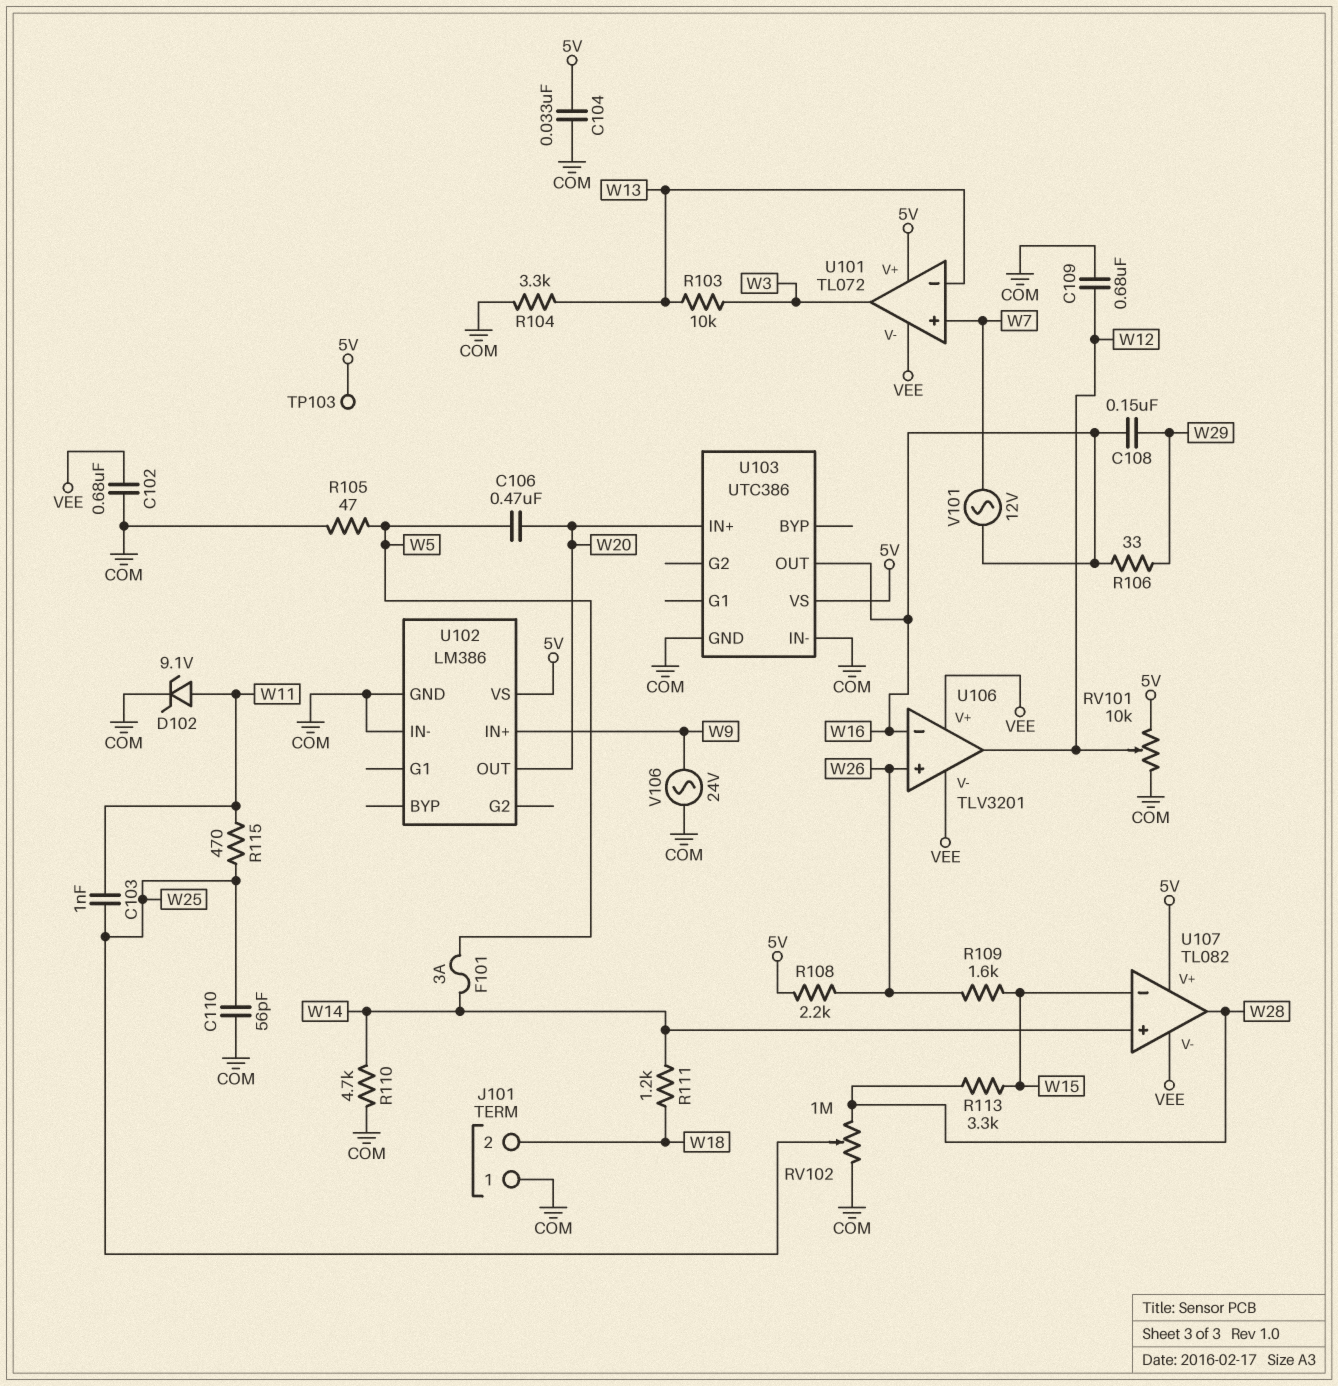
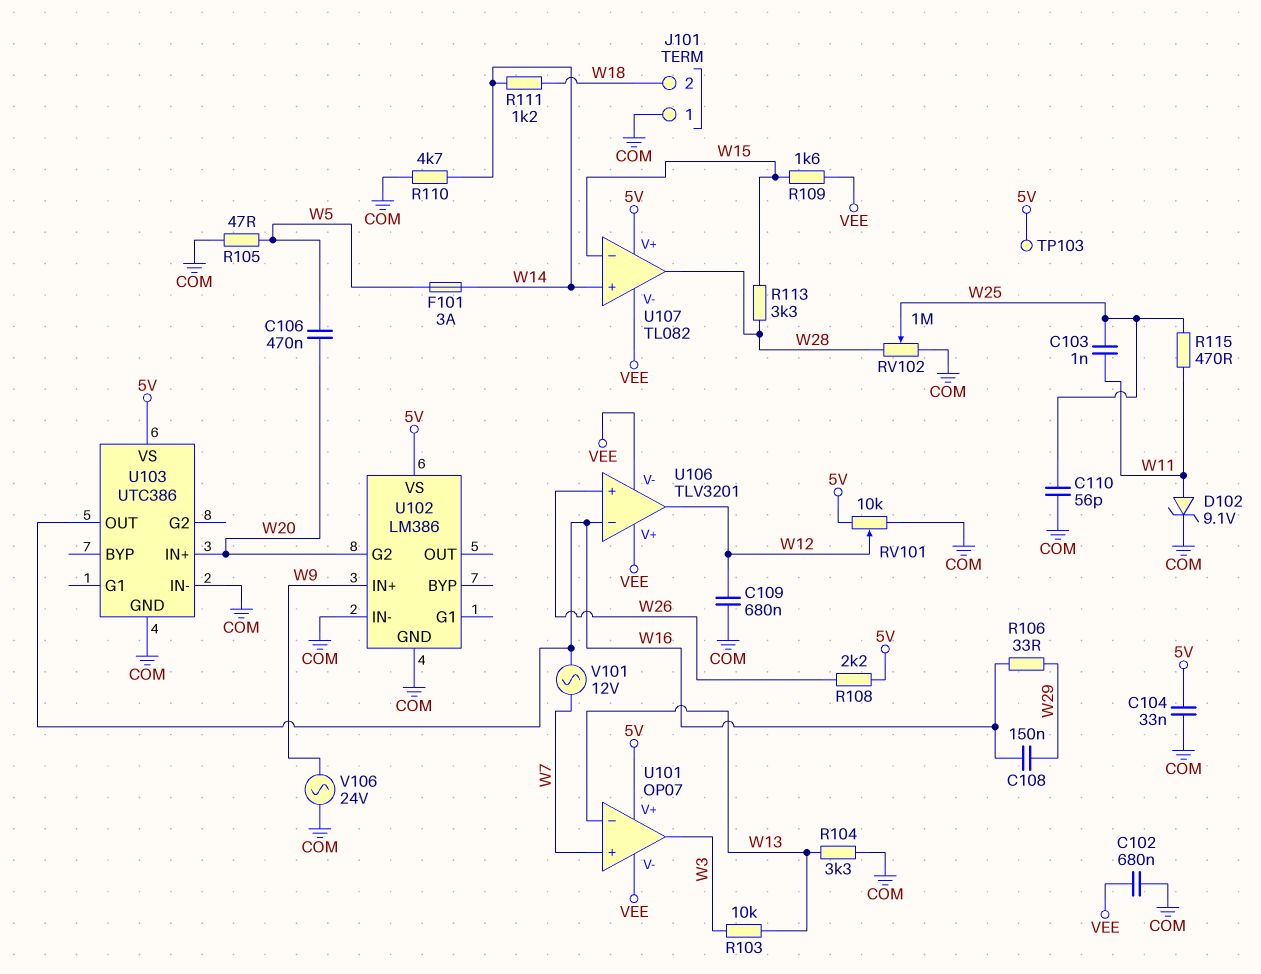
R109: 1.6k (W15, W26) -> 1.6k (VEE, W15)
U101: TL072 -> OP07
U102 pin G2: none -> W20
U102 pin OUT: W20 -> none

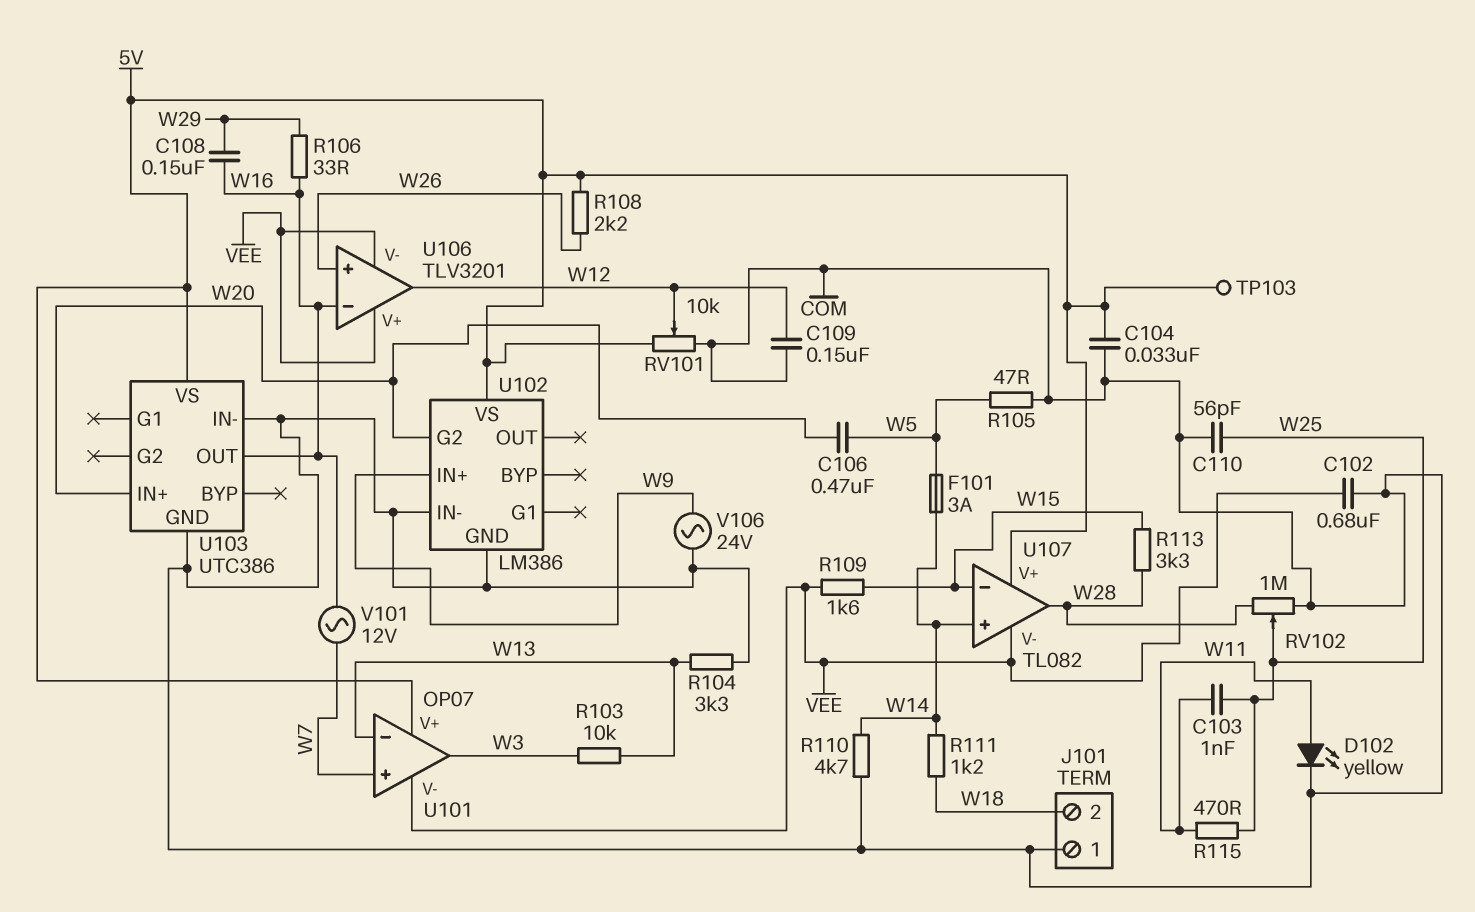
C109: 680nF (COM, W12) -> 150nF (COM, W12)
D102: zener 9.1V (A W11, K COM) -> LED yellow (A W11, K COM)

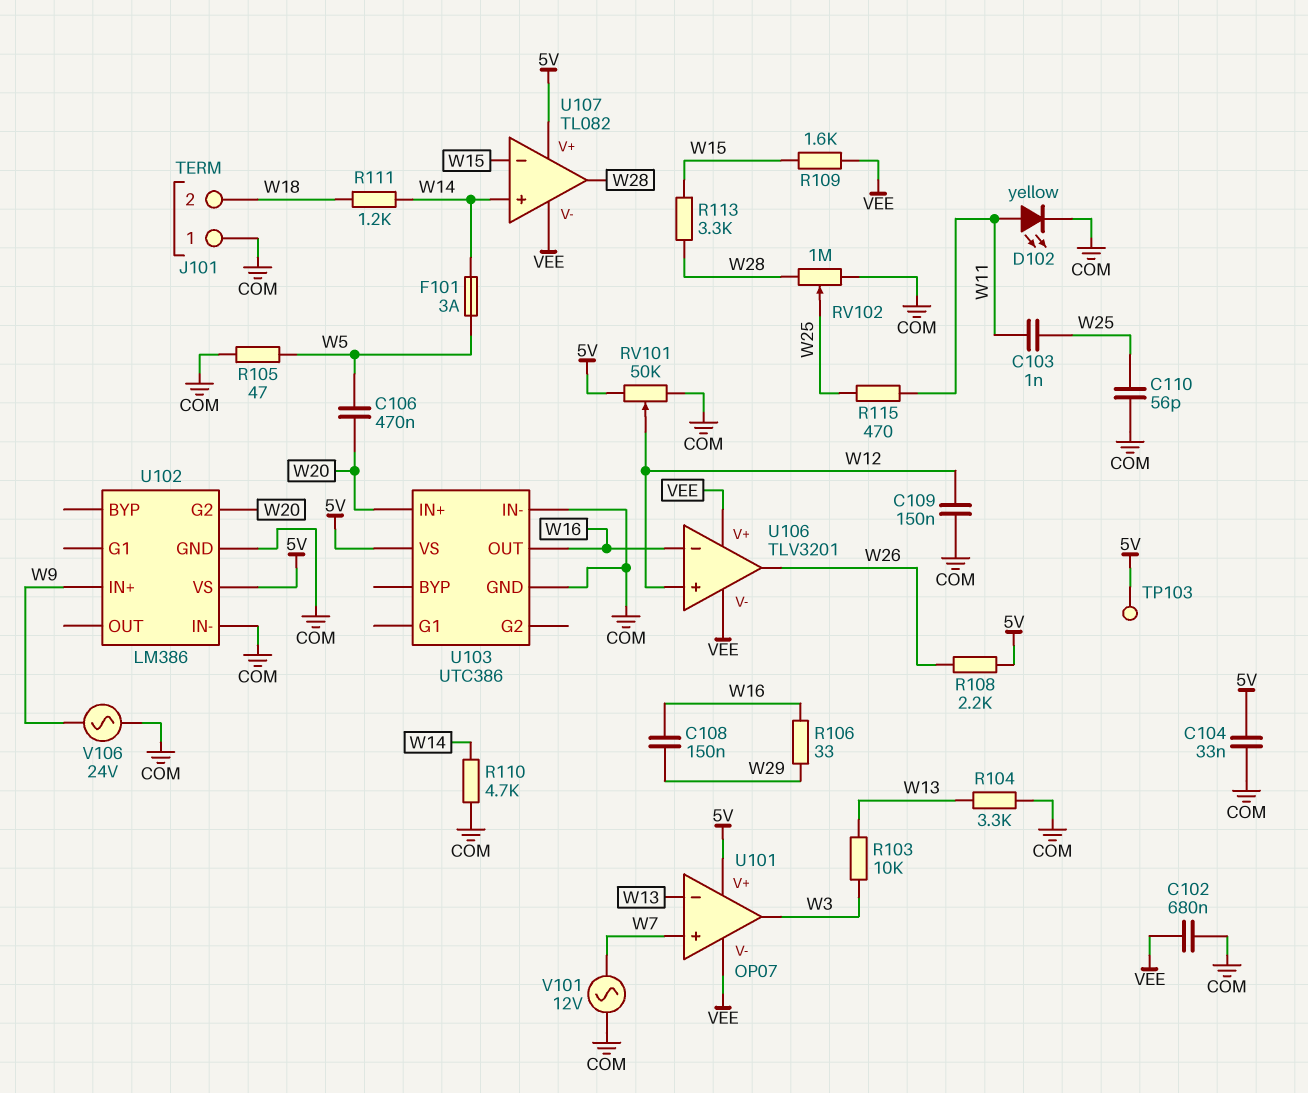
RV101: 10k (5V, COM, wiper W12) -> 50k (5V, COM, wiper W12)
U106 pin in+: W26 -> W12
U106 pin out: W12 -> W26
V101: AC 12V (W7, W16) -> AC 12V (COM, W7)

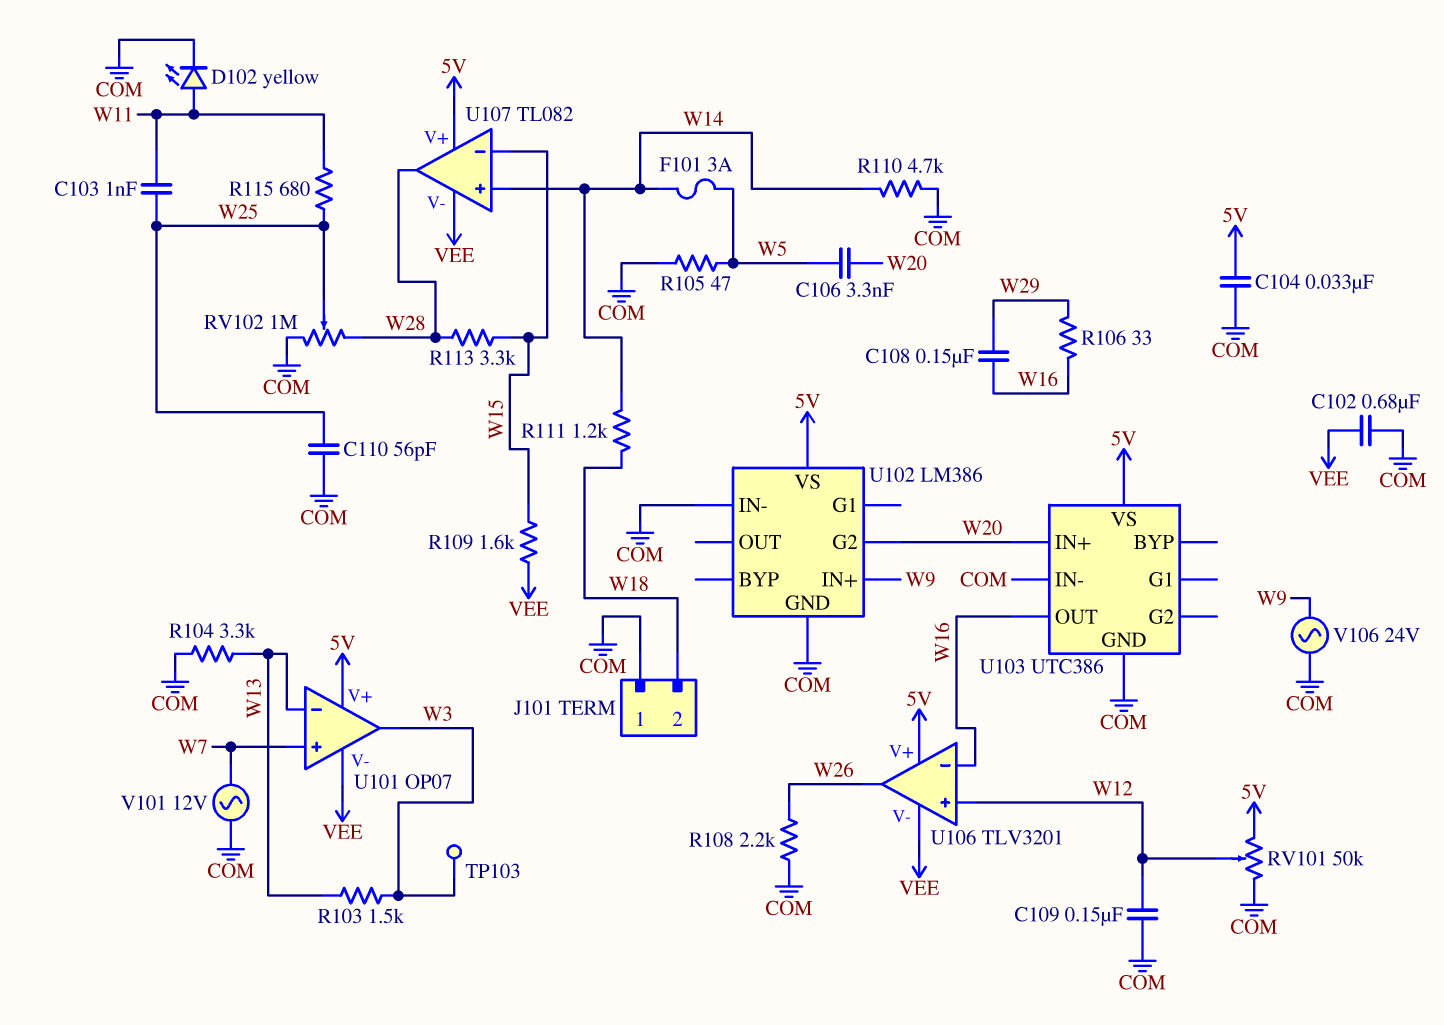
C106: 470nF (W5, W20) -> 3.3nF (W5, W20)
R103: 10k (W3, W13) -> 1.5k (W3, W13)
R108: 2.2k (5V, W26) -> 2.2k (COM, W26)
R115: 470 (W11, W25) -> 680 (W11, W25)
TP103: test point (5V) -> test point (W3)
U106 pin V+: VEE -> 5V

